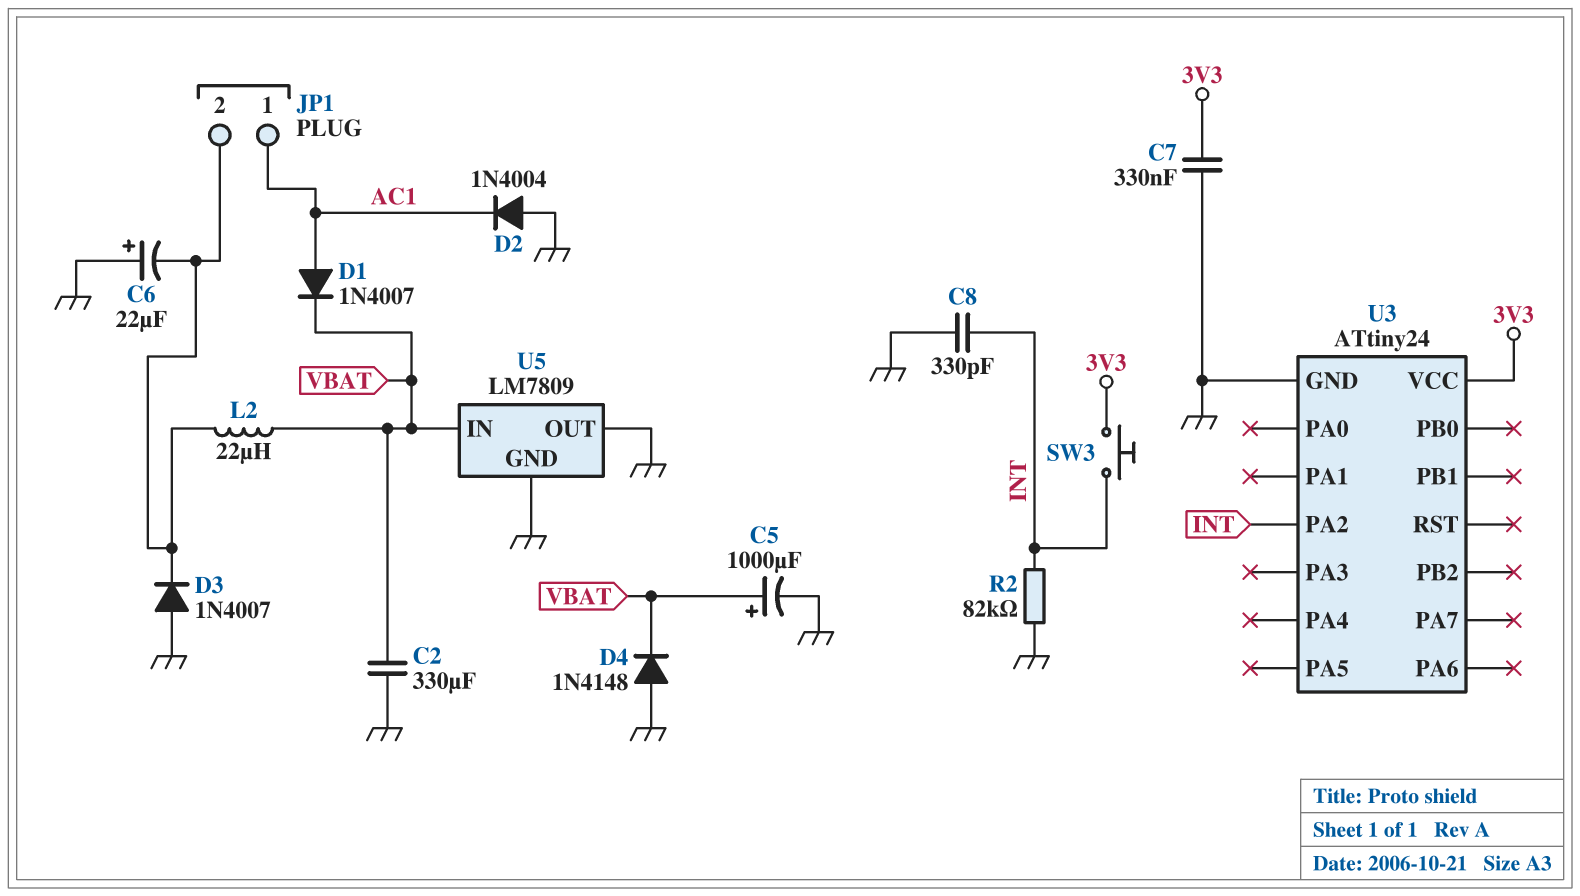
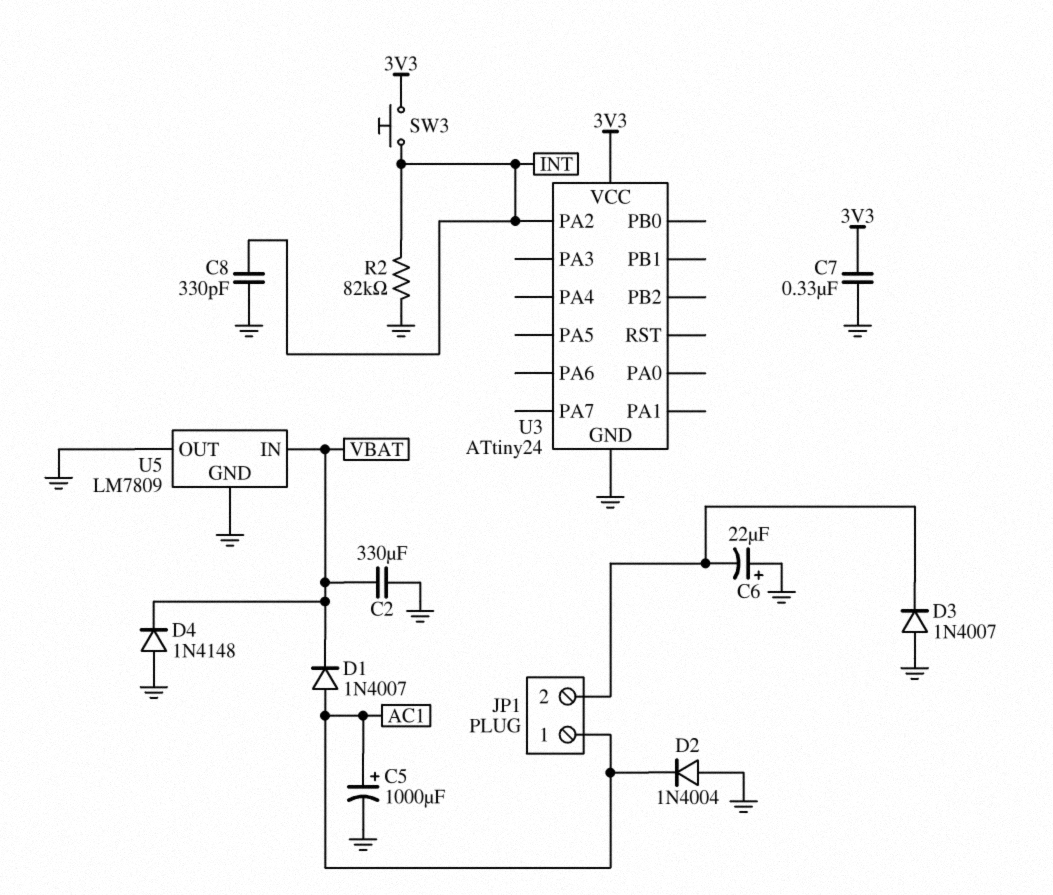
C5: 1000uF (plus VBAT, minus GND) -> 1000uF (plus AC1, minus GND)
L2: 22uH (JP1/2, VBAT) -> none

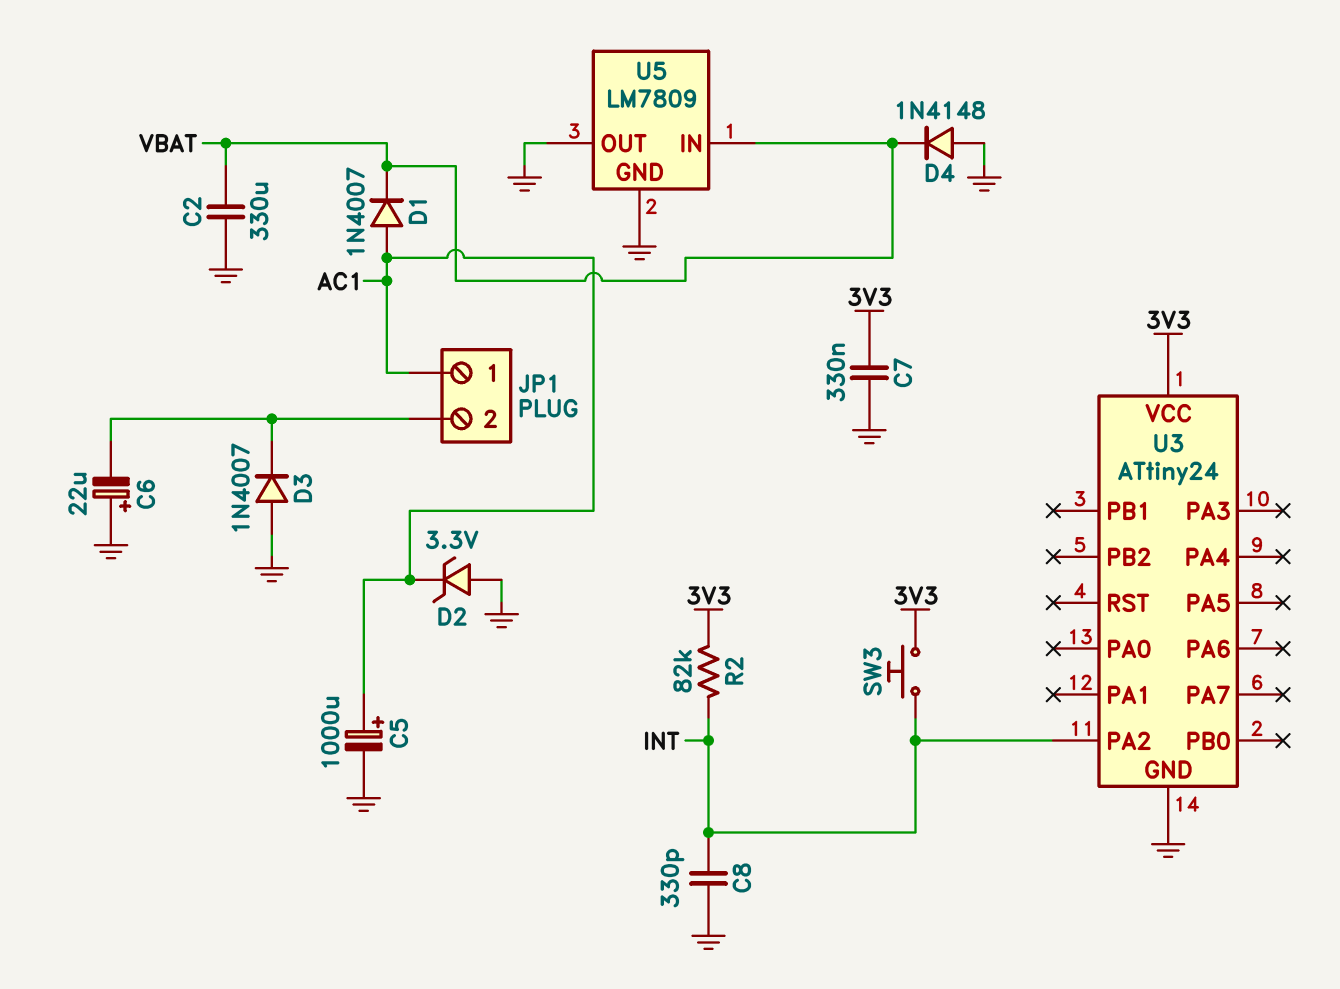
D2: diode 1N4004 (A GND, K AC1) -> zener 3.3V (A GND, K AC1)
R2: 82k (GND, INT) -> 82k (3V3, INT)

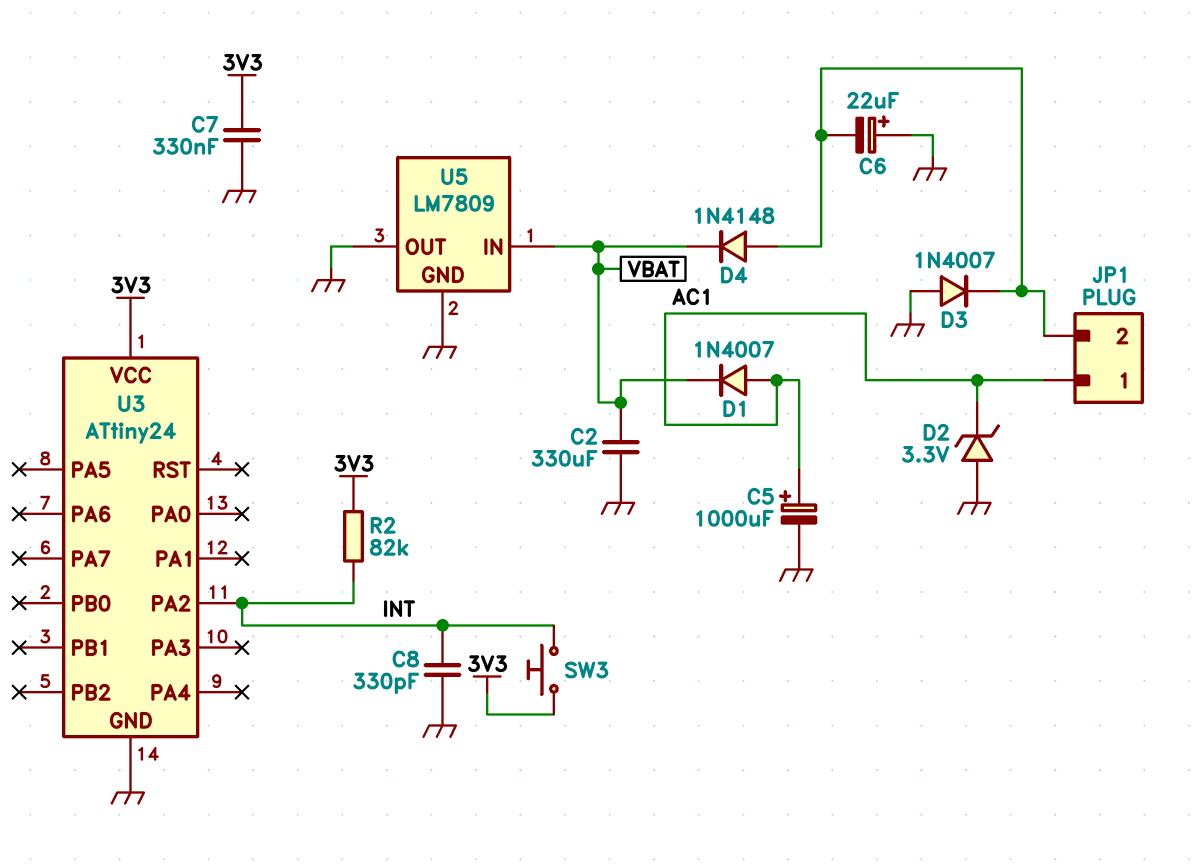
D4: diode 1N4148 (A GND, K VBAT) -> diode 1N4148 (A JP1/2, K VBAT)

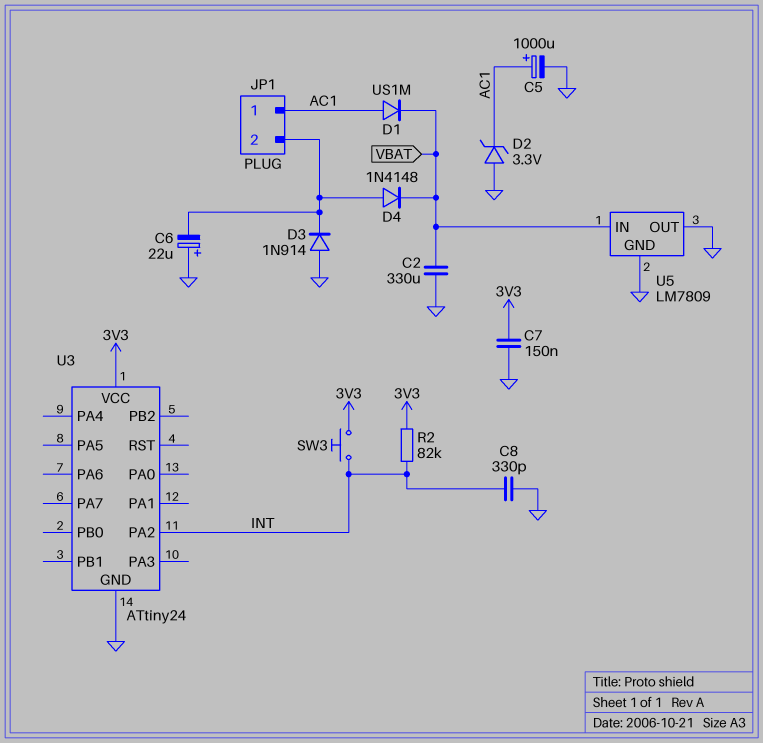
C7: 330nF (3V3, GND) -> 150nF (3V3, GND)
D1: diode 1N4007 (A AC1, K VBAT) -> diode US1M (A AC1, K VBAT)
D3: diode 1N4007 (A GND, K JP1/2) -> diode 1N914 (A GND, K JP1/2)

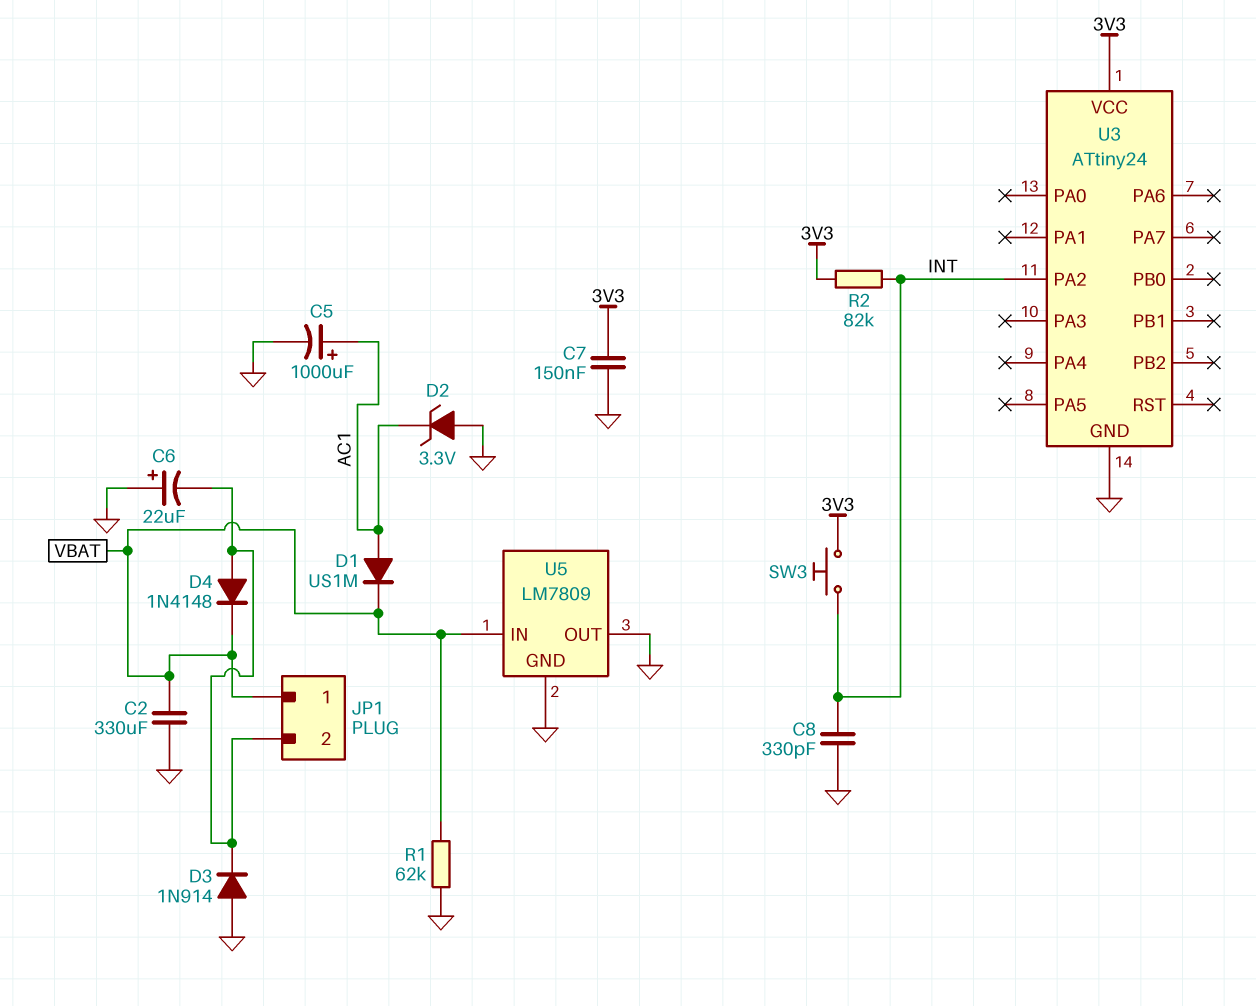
JP1 pin 1: AC1 -> VBAT
R1: none -> 62k (GND, VBAT)

